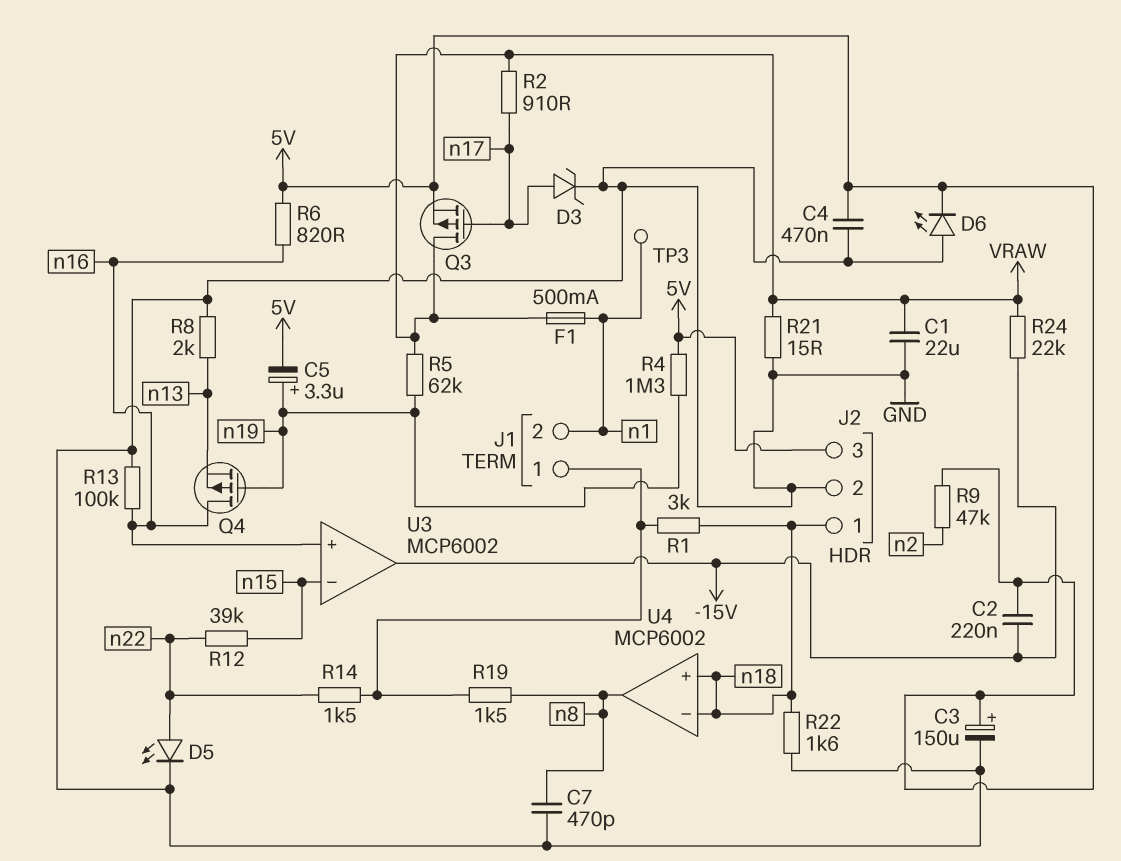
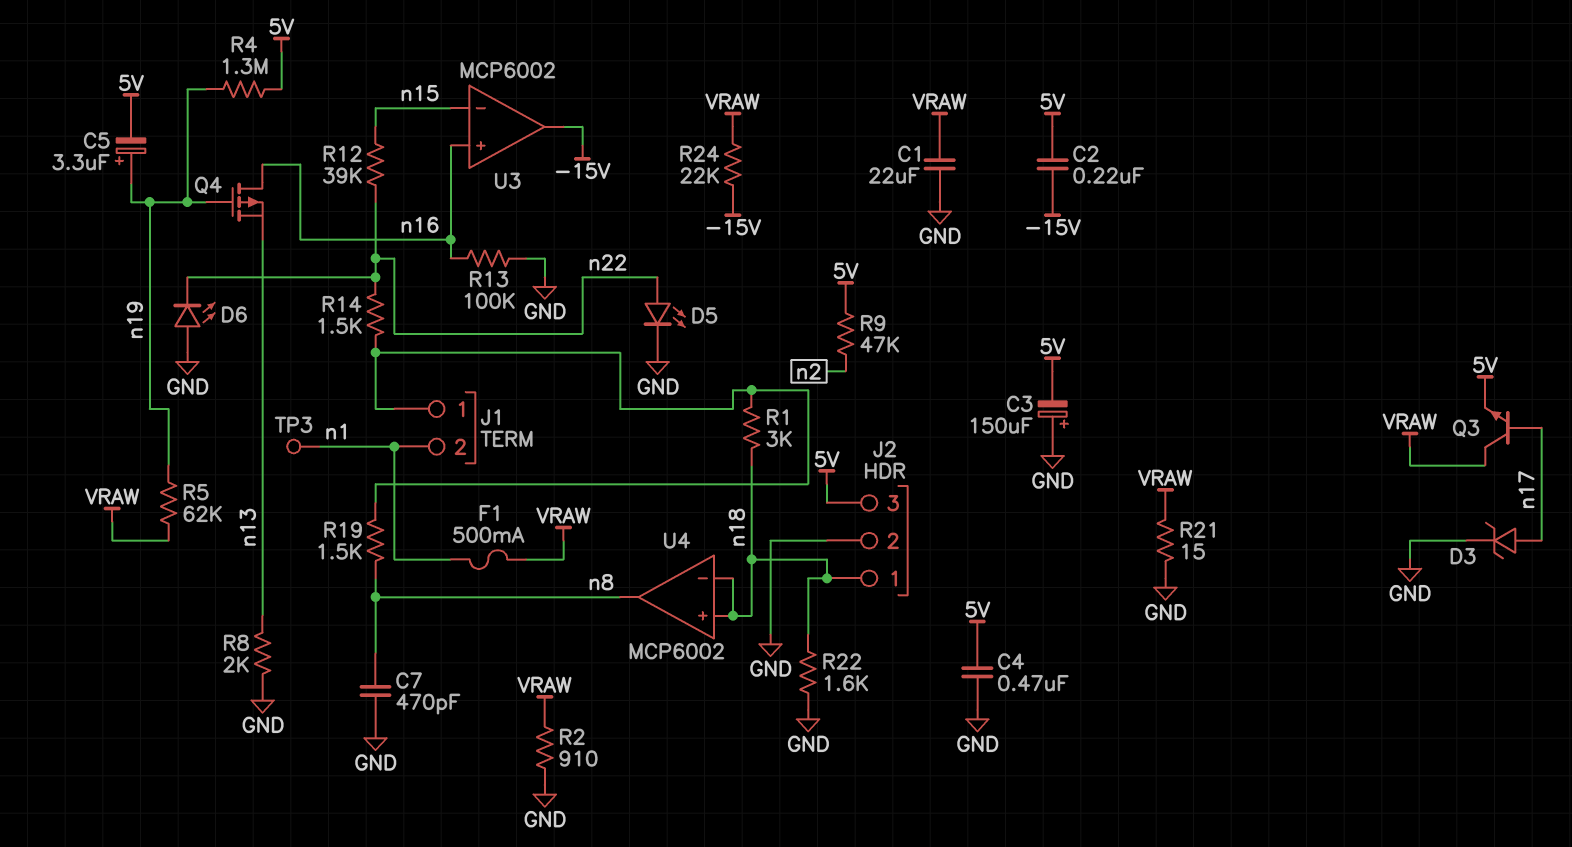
C3: 150uF (plus 5V, minus GND) -> 150uF (plus GND, minus 5V)
D6: LED (A GND, K 5V) -> LED (A GND, K n22)
Q3: PMOS (G n17, D VRAW, S 5V) -> NPN (B n17, C VRAW, E 5V)
R2: 910 (VRAW, n17) -> 910 (GND, VRAW)
R6: 820 (5V, n16) -> none

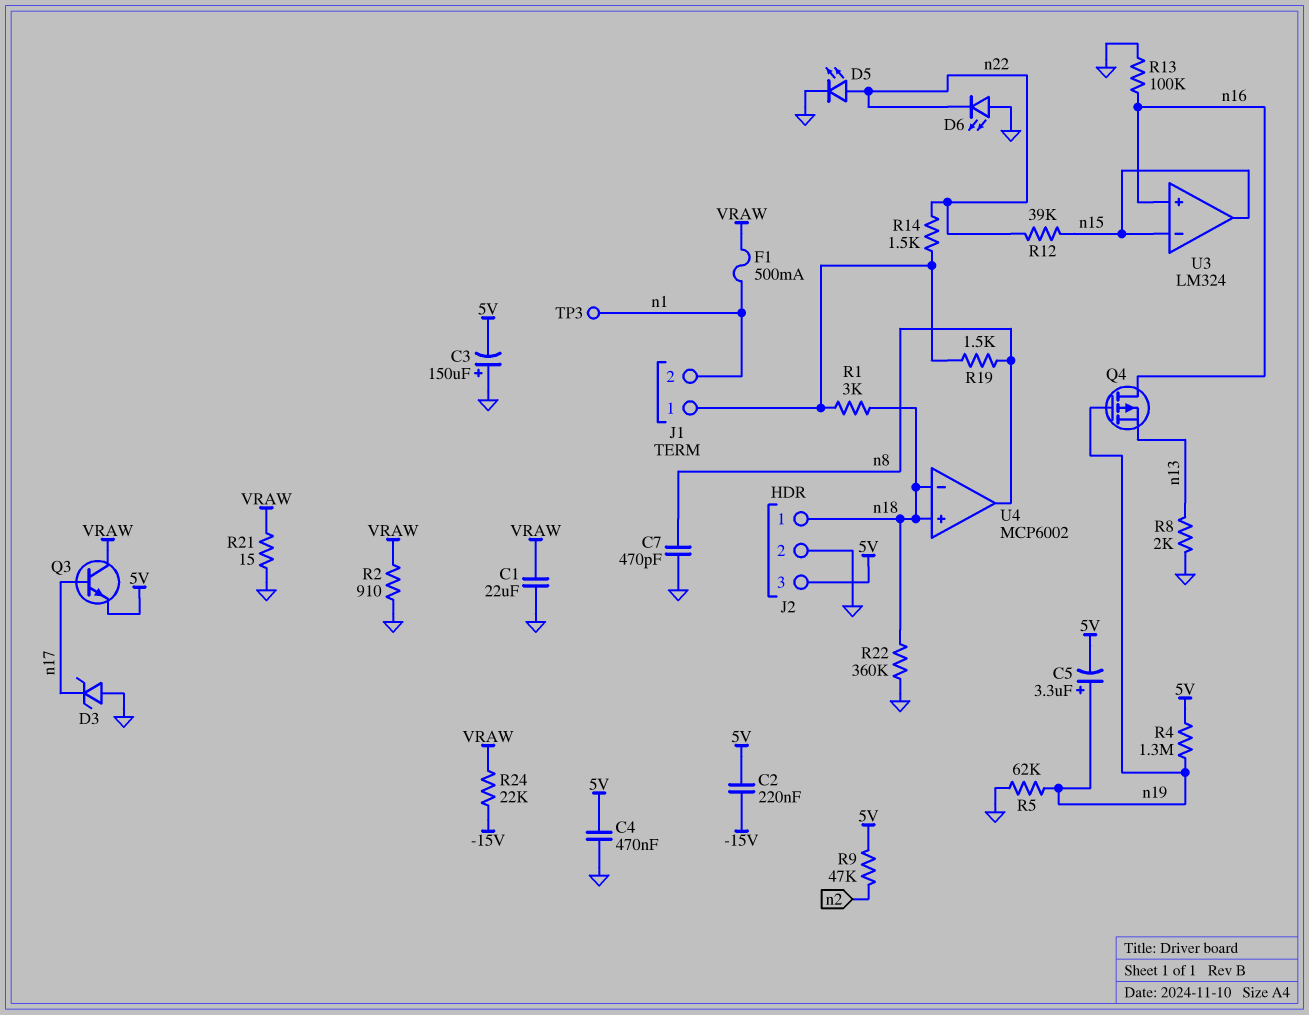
D3: zener (A n17, K GND) -> zener (A GND, K n17)
R5: 62k (VRAW, n19) -> 62k (GND, n19)
R22: 1.6k (GND, n18) -> 360k (GND, n18)
U3: MCP6002 -> LM324
U3 pin out: -15V -> n15

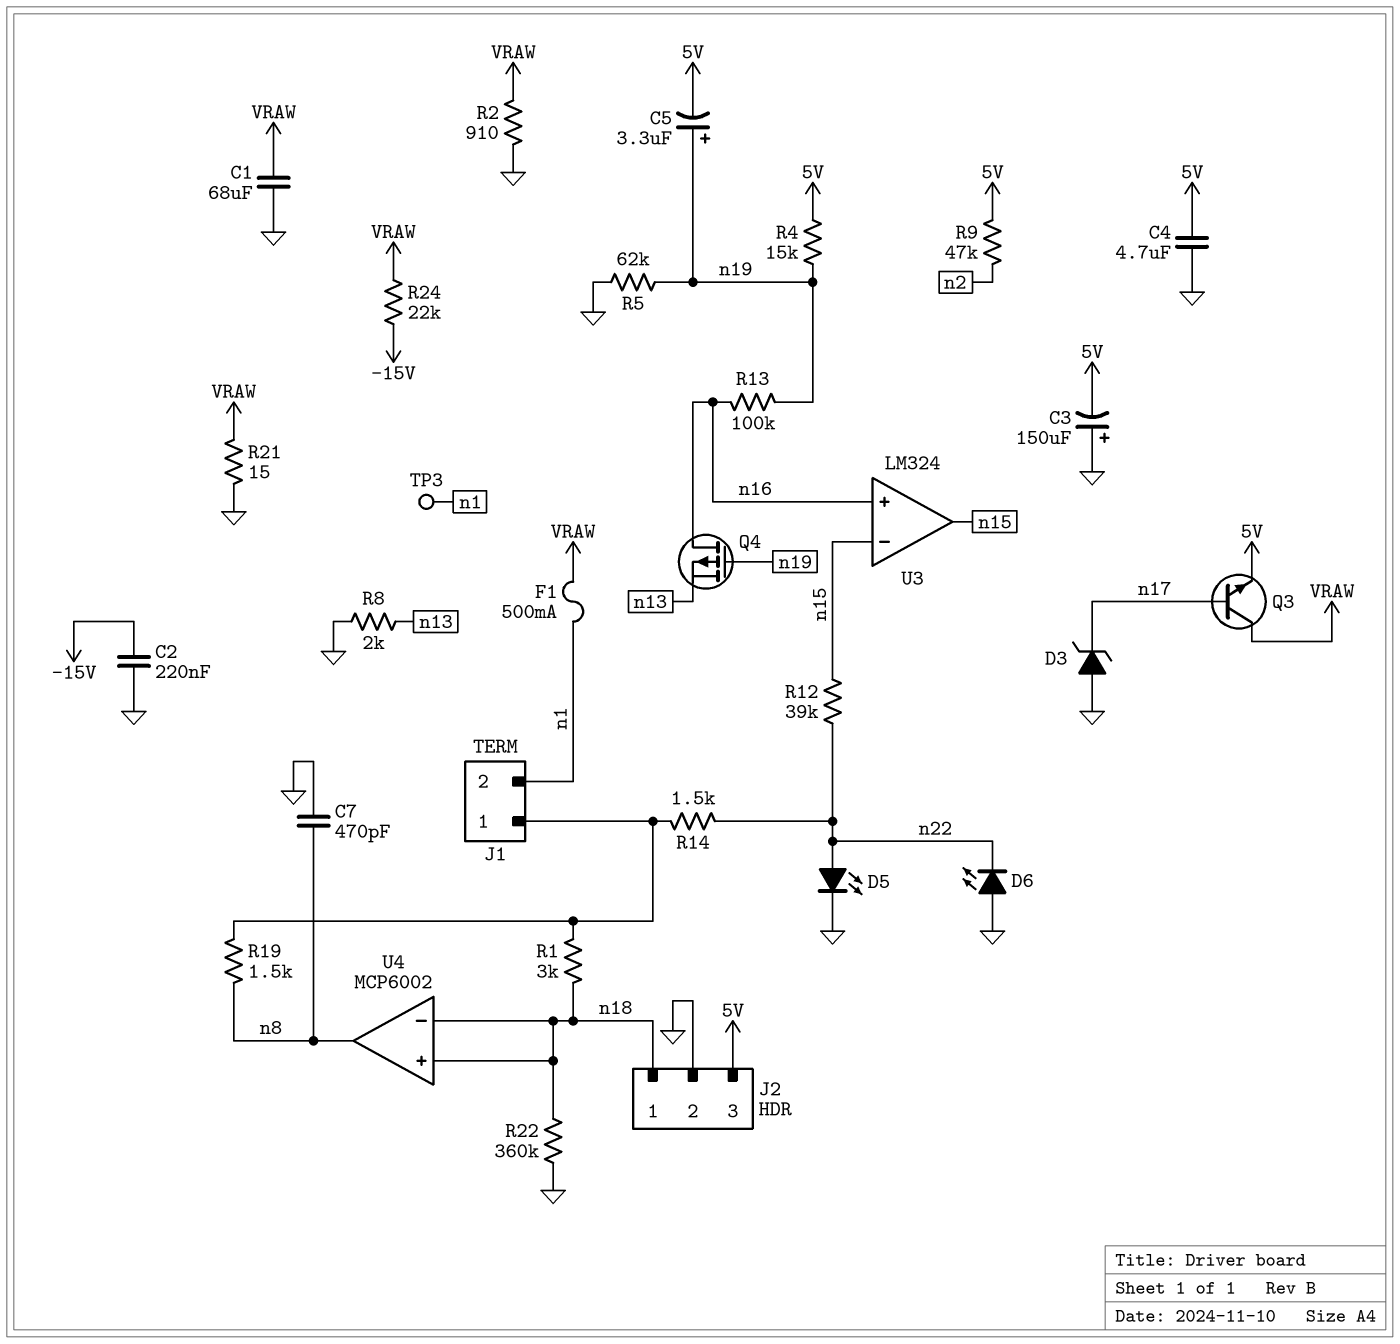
C1: 22uF (GND, VRAW) -> 68uF (GND, VRAW)
C2: 220nF (-15V, 5V) -> 220nF (-15V, GND)
C4: 470nF (5V, GND) -> 4.7uF (5V, GND)
R4: 1.3M (5V, n19) -> 15k (5V, n19)
R13: 100k (GND, n16) -> 100k (n16, n19)

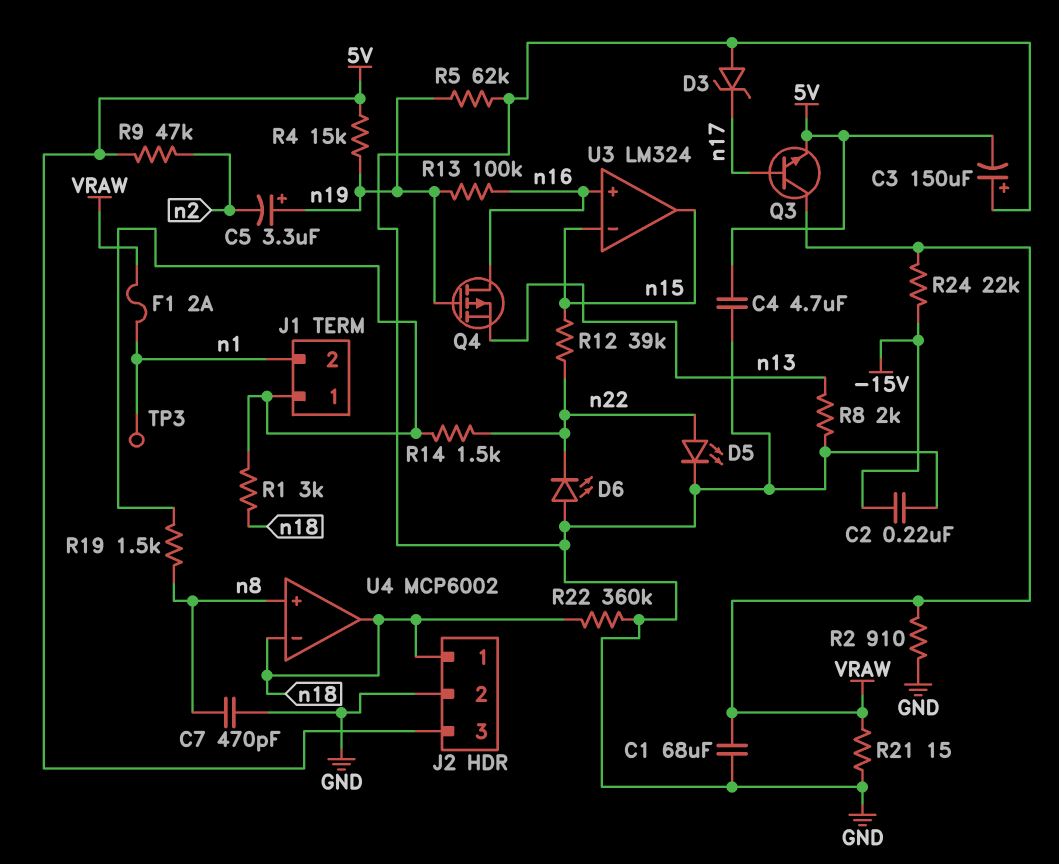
C5: 3.3uF (plus n19, minus 5V) -> 3.3uF (plus n19, minus n2)
F1: 500mA (VRAW, n1) -> 2A (VRAW, n1)
U4 pin in+: n18 -> n8
U4 pin out: n8 -> n18

